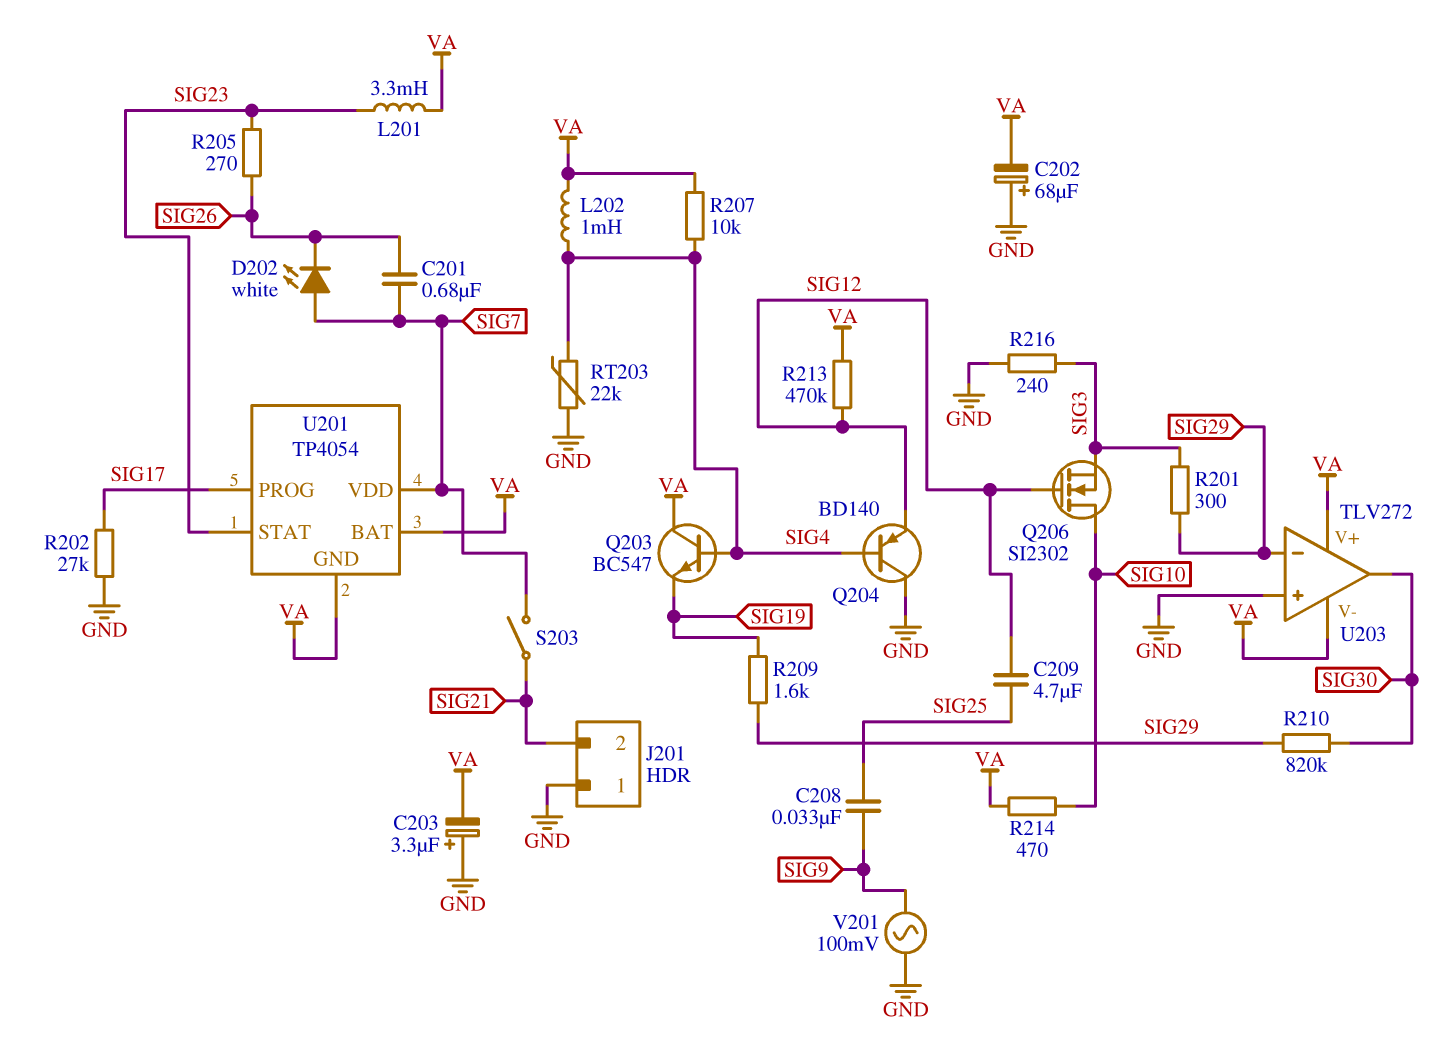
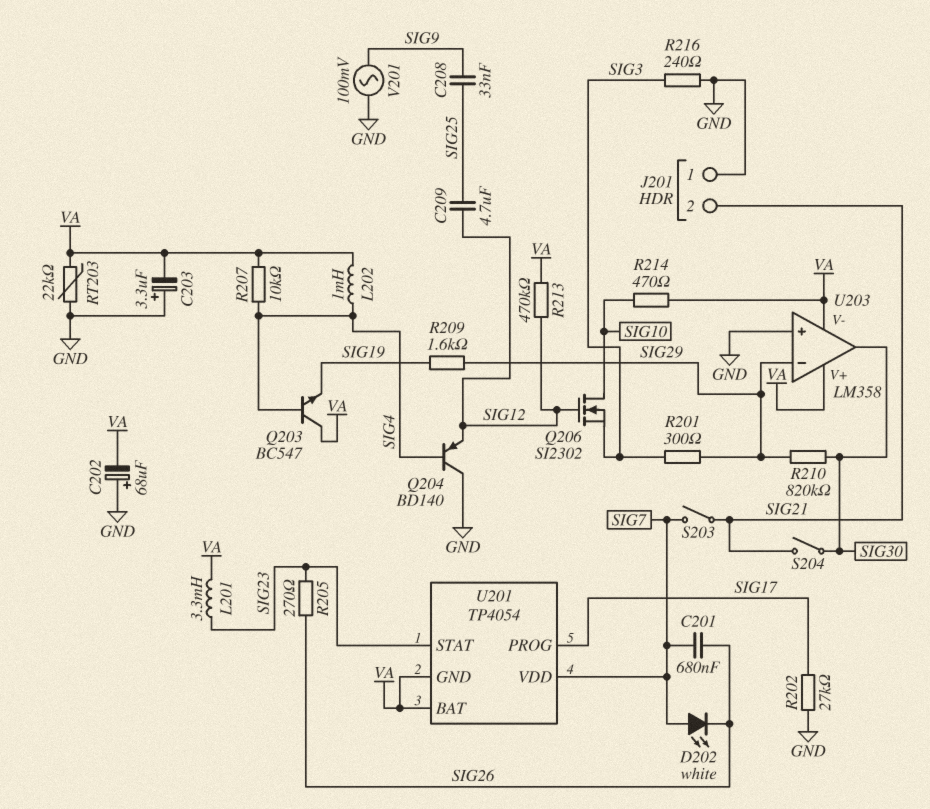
RT203: 22k (GND, SIG4) -> 22k (GND, VA)
S204: none -> switch (SIG21, SIG30)
U203: TLV272 -> LM358

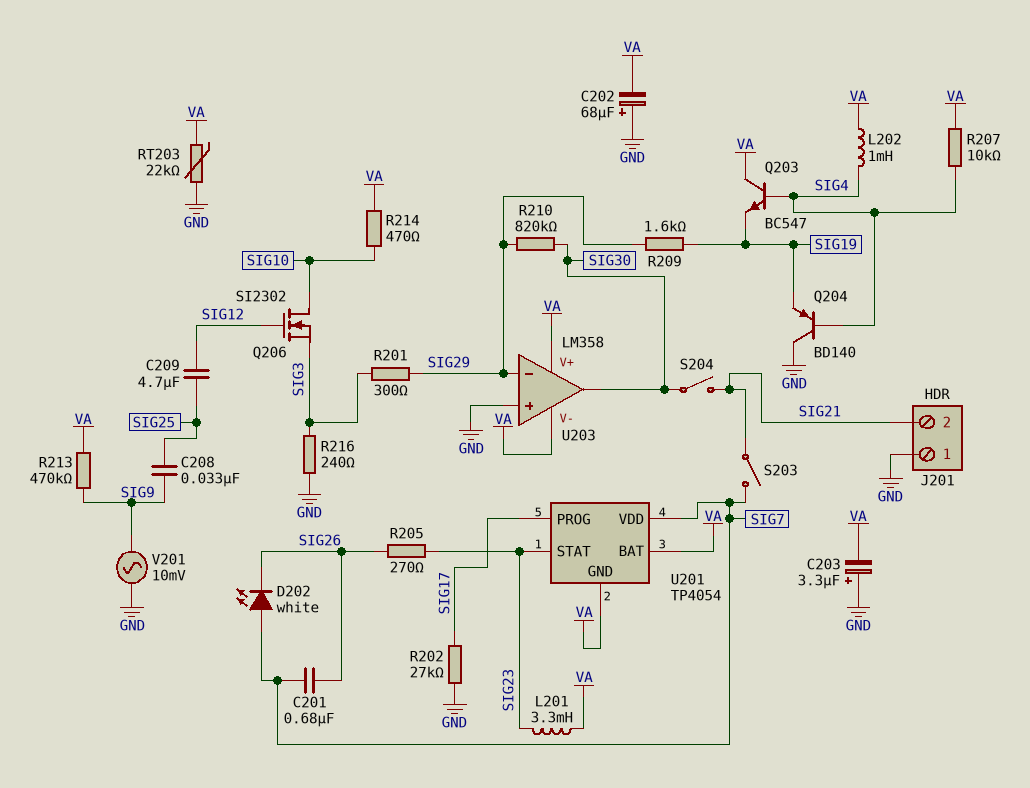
Q204: PNP BD140 (B SIG4, C GND, E SIG12) -> PNP BD140 (B SIG4, C GND, E SIG19)
R213: 470k (SIG12, VA) -> 470k (SIG9, VA)
V201: AC 100mV (GND, SIG9) -> AC 10mV (GND, SIG9)

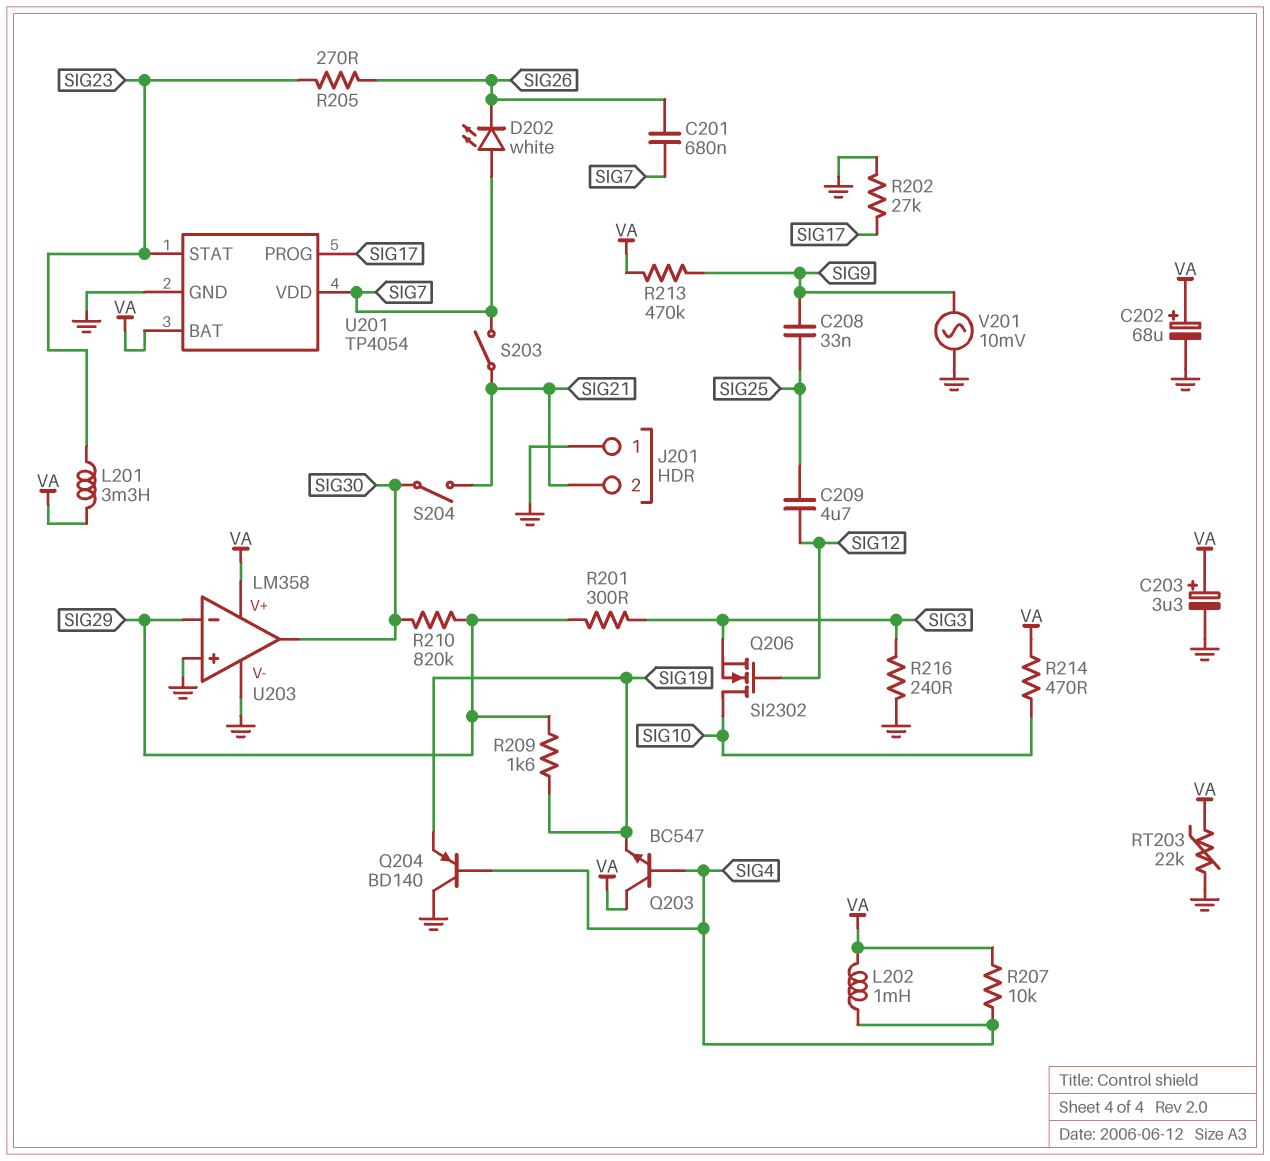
C202: 68uF (plus GND, minus VA) -> 68uF (plus VA, minus GND)
C203: 3.3uF (plus GND, minus VA) -> 3.3uF (plus VA, minus GND)
U201 pin GND: VA -> GND
U203 pin V-: VA -> GND

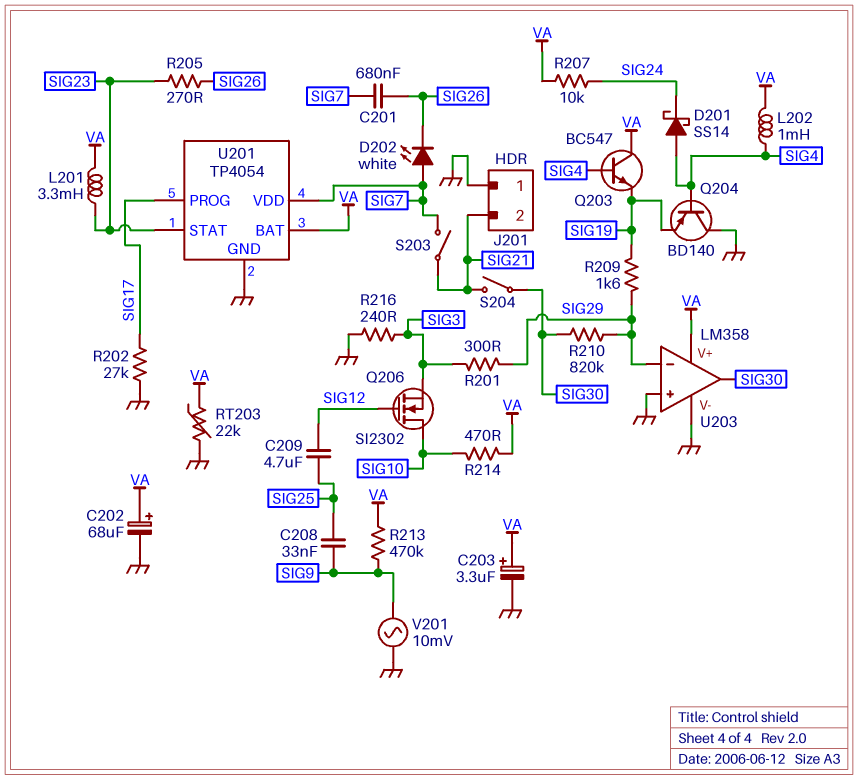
D201: none -> schottky SS14 (A SIG4, K SIG24)
R207: 10k (SIG4, VA) -> 10k (SIG24, VA)

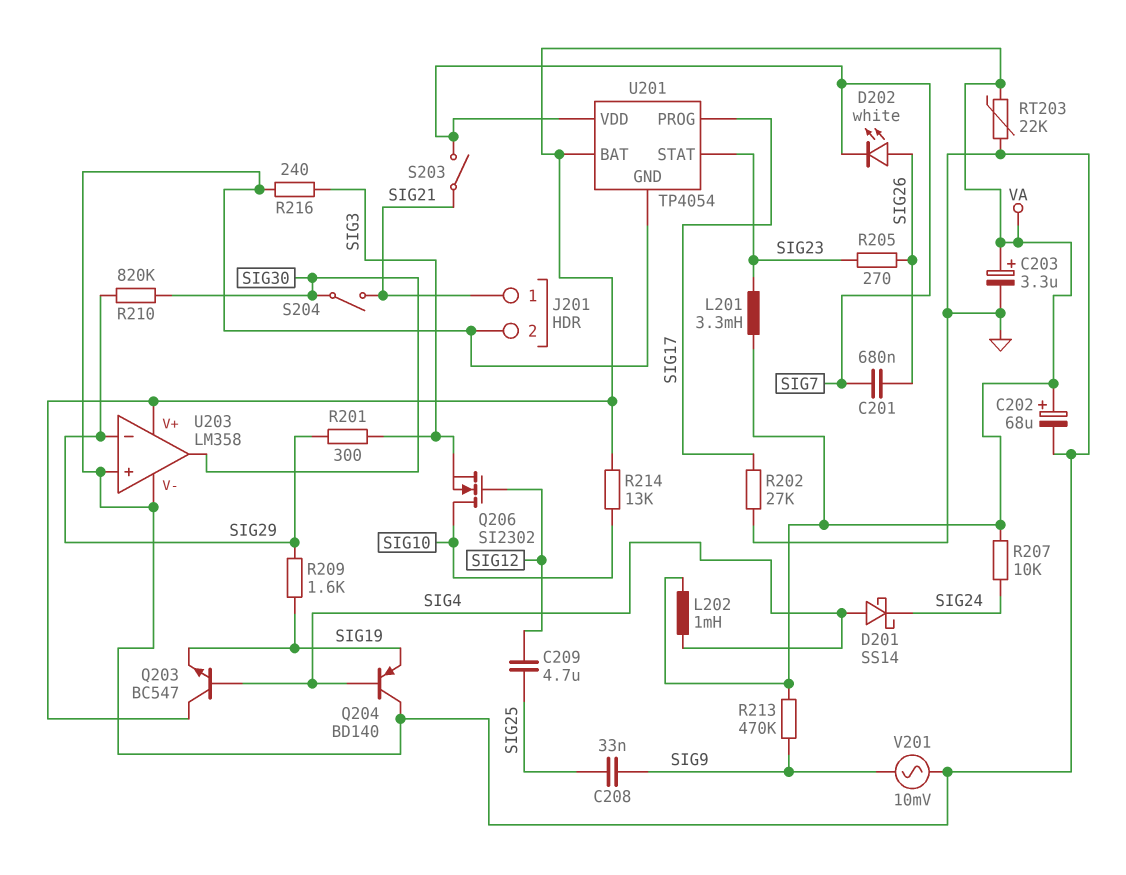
D202: LED white (A SIG7, K SIG26) -> LED white (A SIG26, K SIG7)
J201 pin 1: GND -> SIG21
J201 pin 2: SIG21 -> GND
R214: 470 (SIG10, VA) -> 13k (SIG10, VA)

